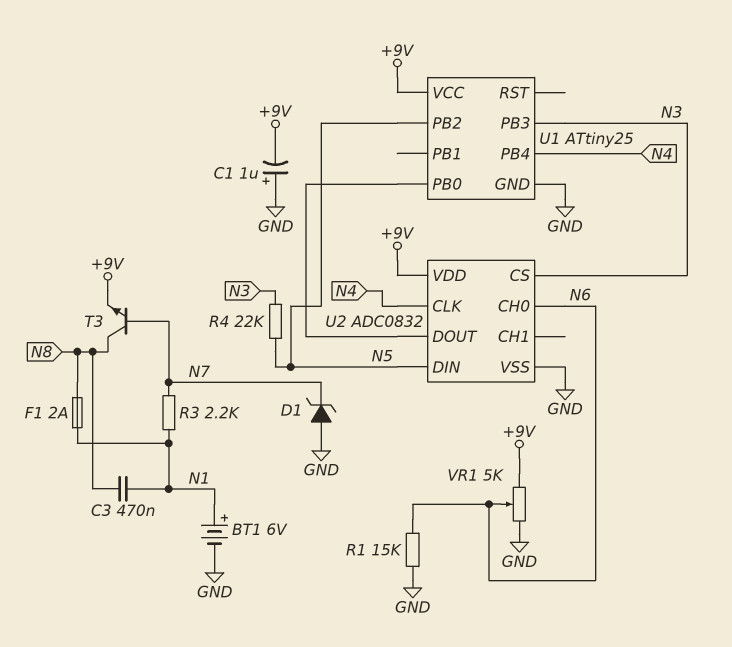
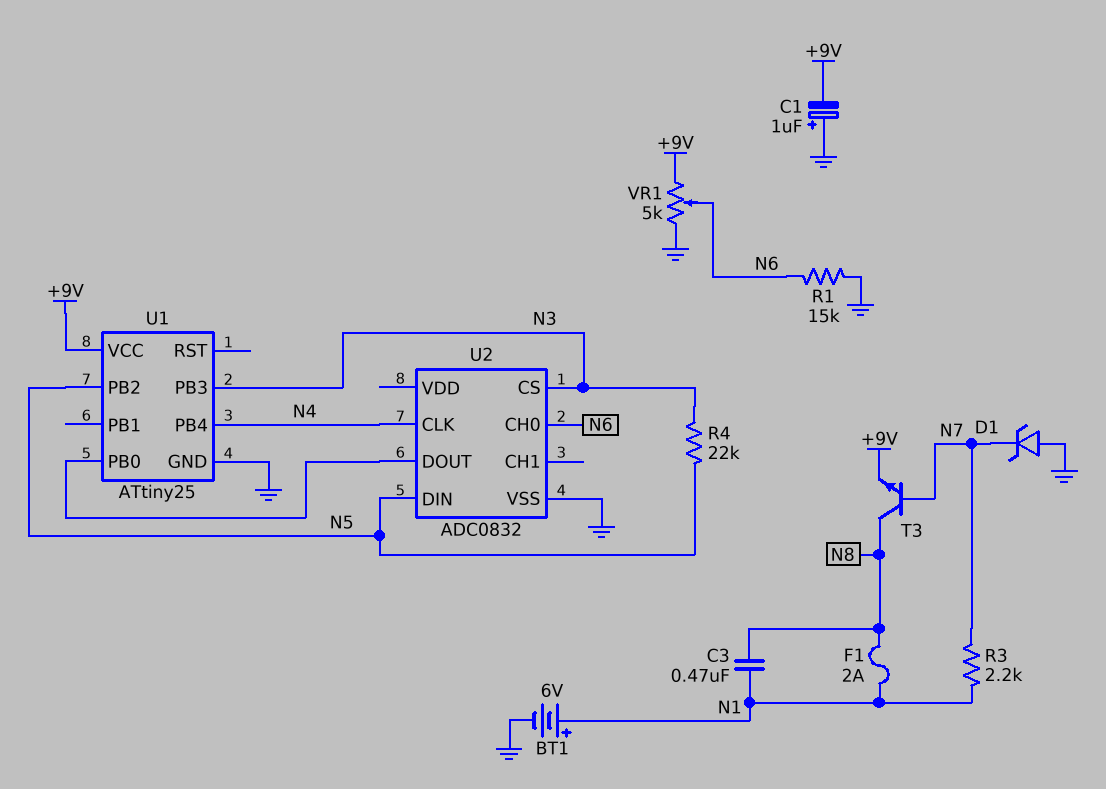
U2 pin VDD: +9V -> none

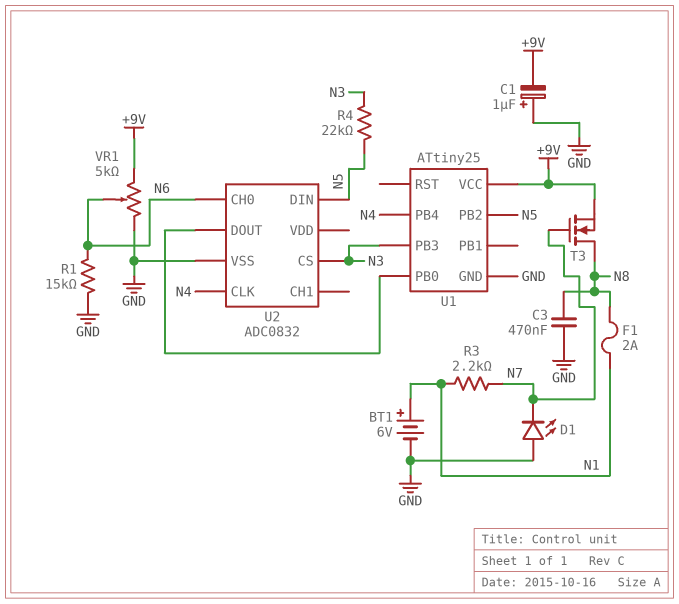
C3: 470nF (N1, N8) -> 470nF (GND, N8)
D1: zener (A GND, K N7) -> LED (A GND, K N7)
T3: NPN (B N7, C N8, E +9V) -> NMOS (G N7, D N8, S +9V)

